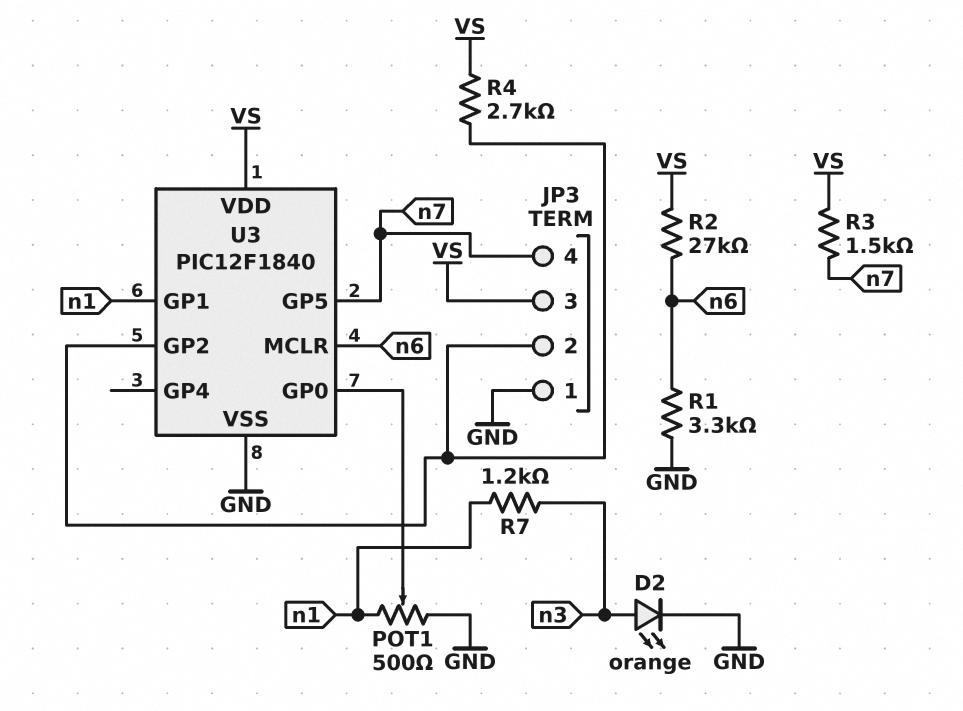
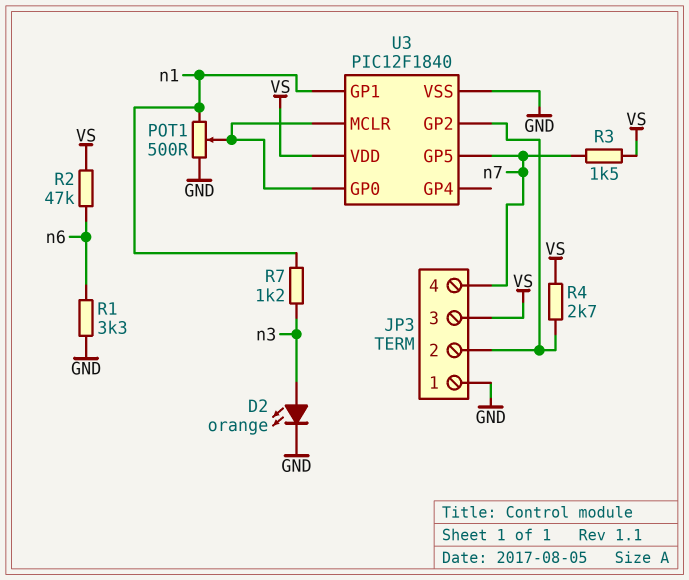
R2: 27k (VS, n6) -> 47k (VS, n6)
U3 pin MCLR: n6 -> U3/GP0

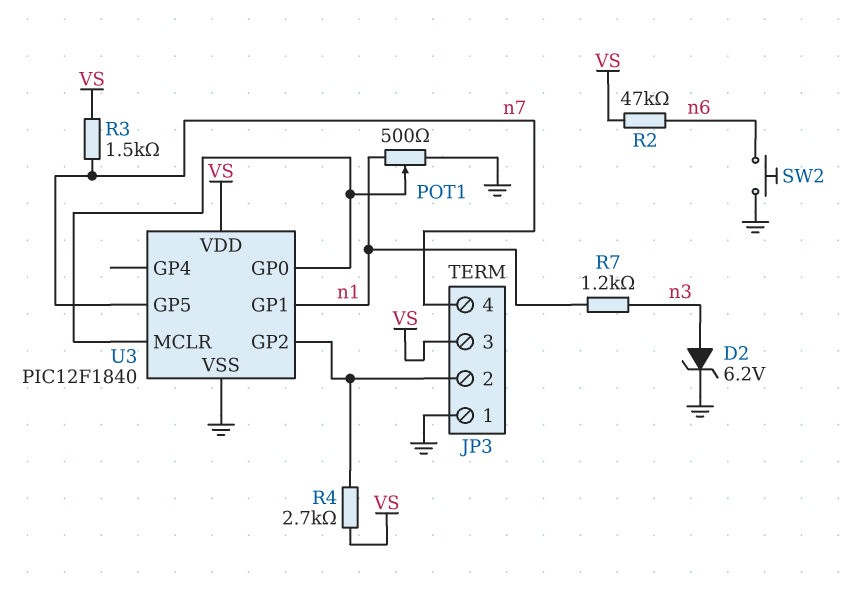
D2: LED orange (A n3, K GND) -> zener 6.2V (A n3, K GND)
R1: 3.3k (GND, n6) -> none
SW2: none -> button (GND, n6)

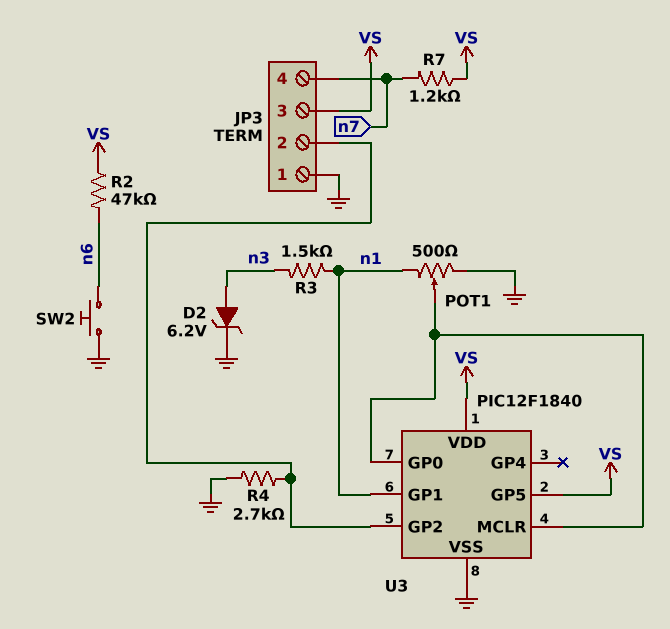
R3: 1.5k (VS, n7) -> 1.5k (n1, n3)
R4: 2.7k (JP3/2, VS) -> 2.7k (GND, JP3/2)
R7: 1.2k (n1, n3) -> 1.2k (VS, n7)
U3 pin GP5: n7 -> VS

